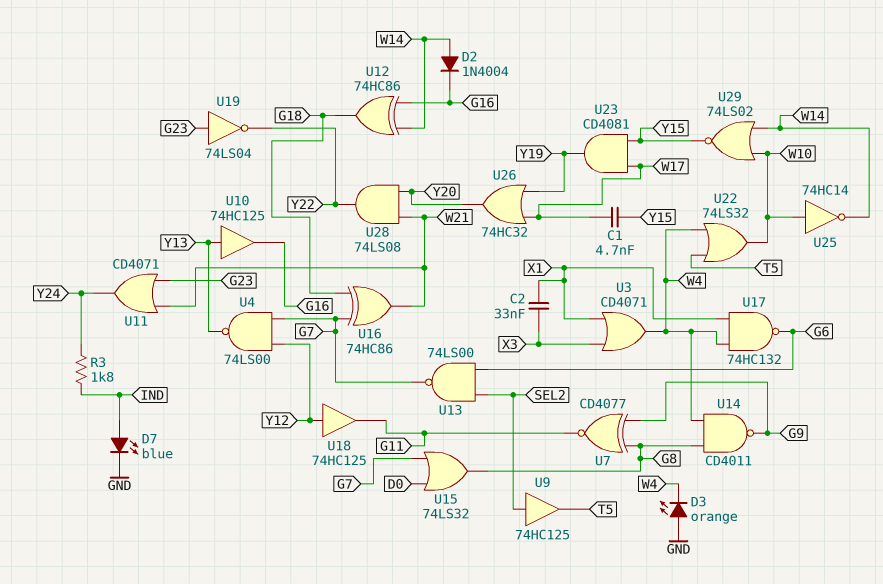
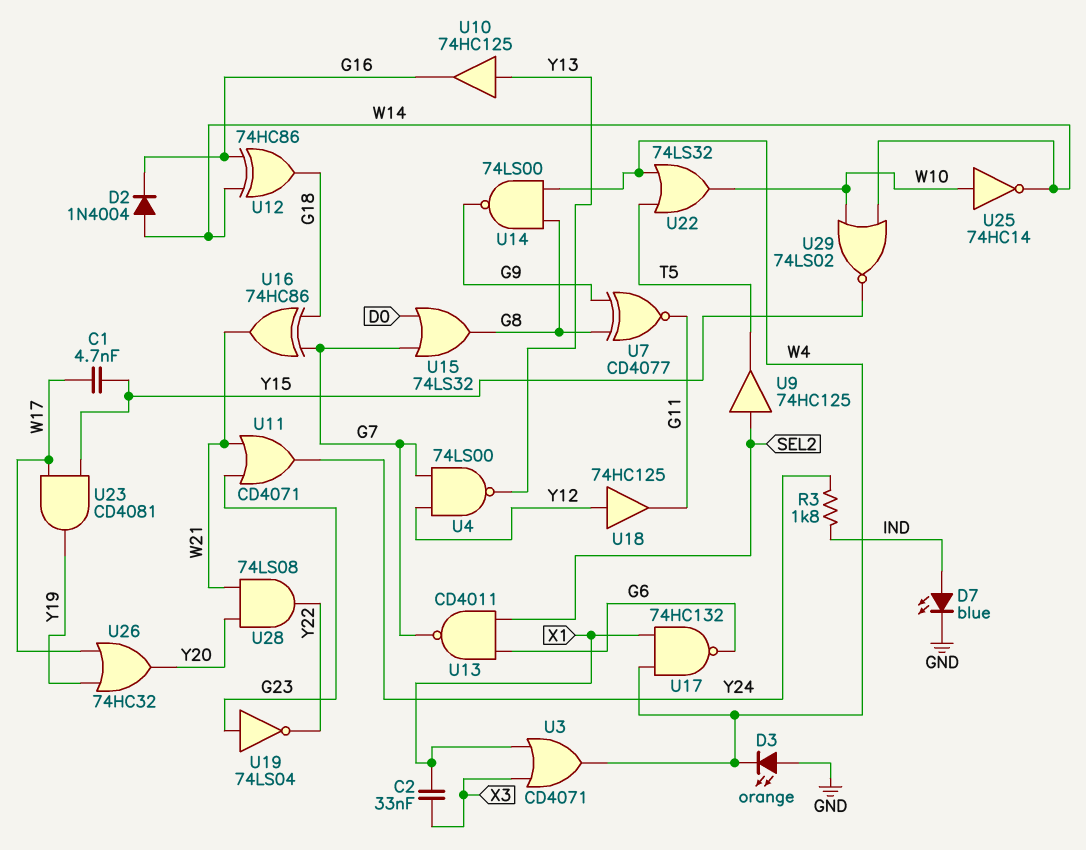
U13: NAND 74LS00 (in G6, in SEL2, out G7) -> NAND CD4011 (in G6, in SEL2, out G7)
U14: NAND CD4011 (in G8, in W4, out G9) -> NAND 74LS00 (in G8, in W4, out G9)

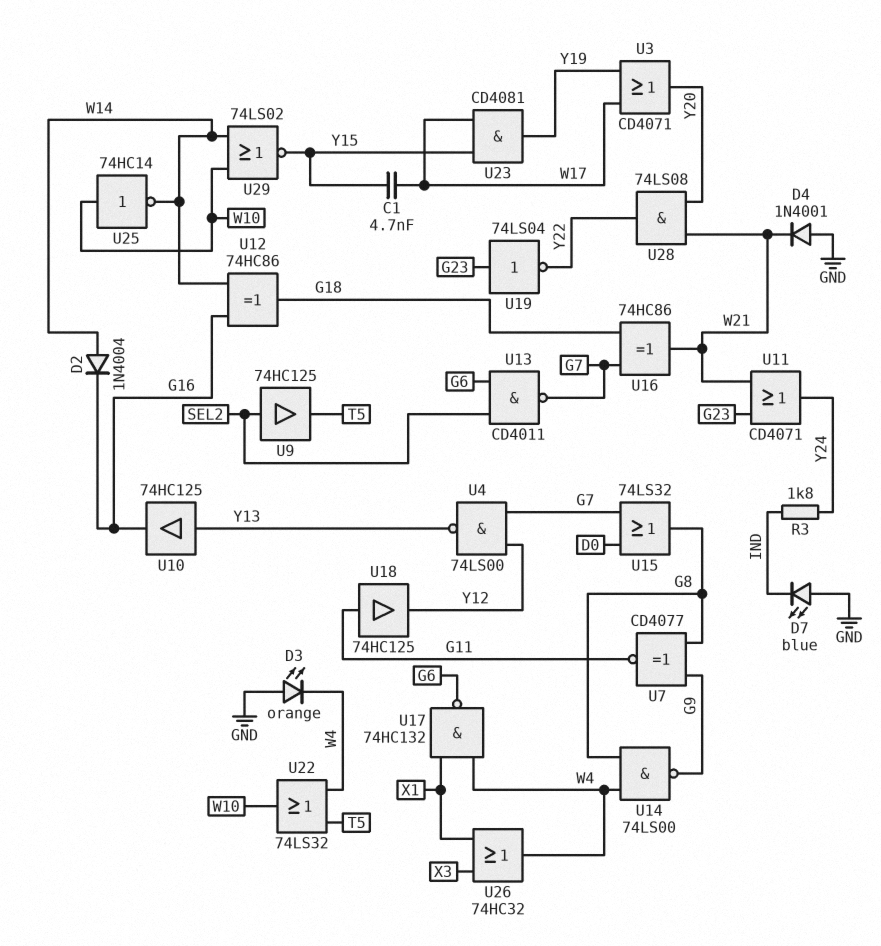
C2: 33nF (X1, X3) -> none
D4: none -> diode 1N4001 (A GND, K W21)
D7: LED blue (A IND, K GND) -> LED blue (A GND, K IND)
U3: OR CD4071 (in X1, in X3, out W4) -> OR CD4071 (in W17, in Y19, out Y20)
U18: buffer 74HC125 (in Y12, out G11) -> buffer 74HC125 (in G11, out Y12)
U26: OR 74HC32 (in W17, in Y19, out Y20) -> OR 74HC32 (in X1, in X3, out W4)

